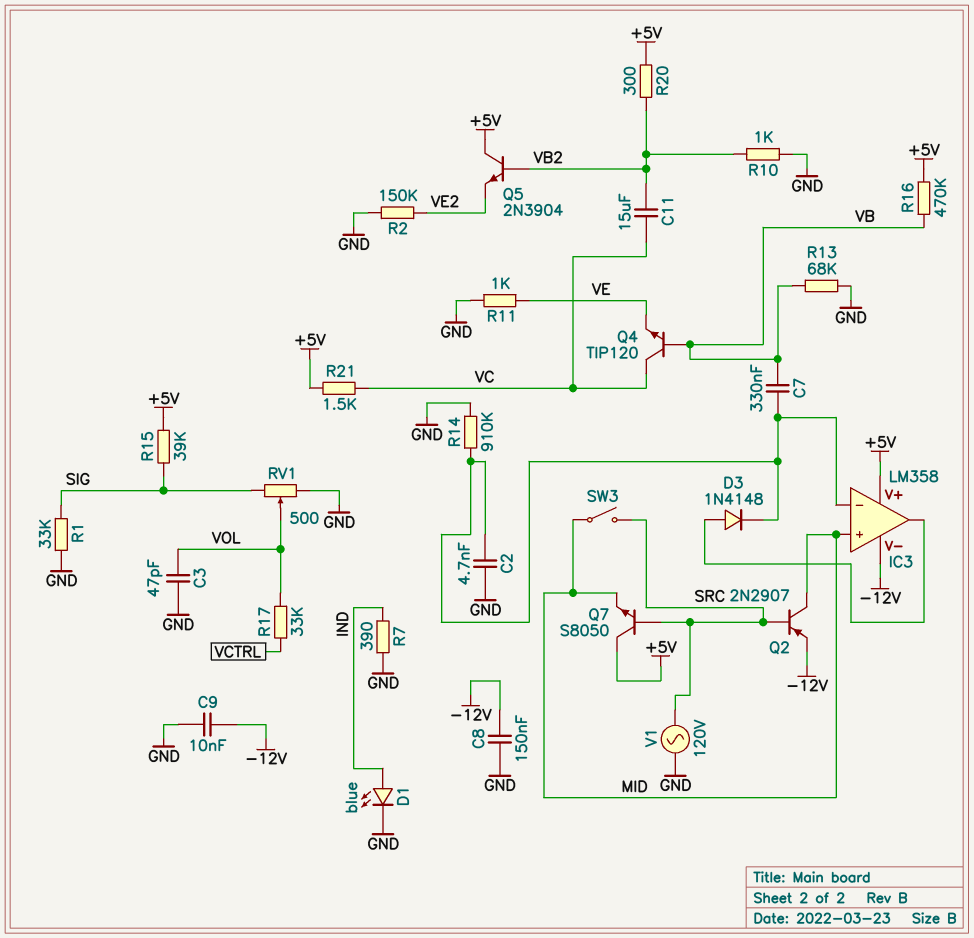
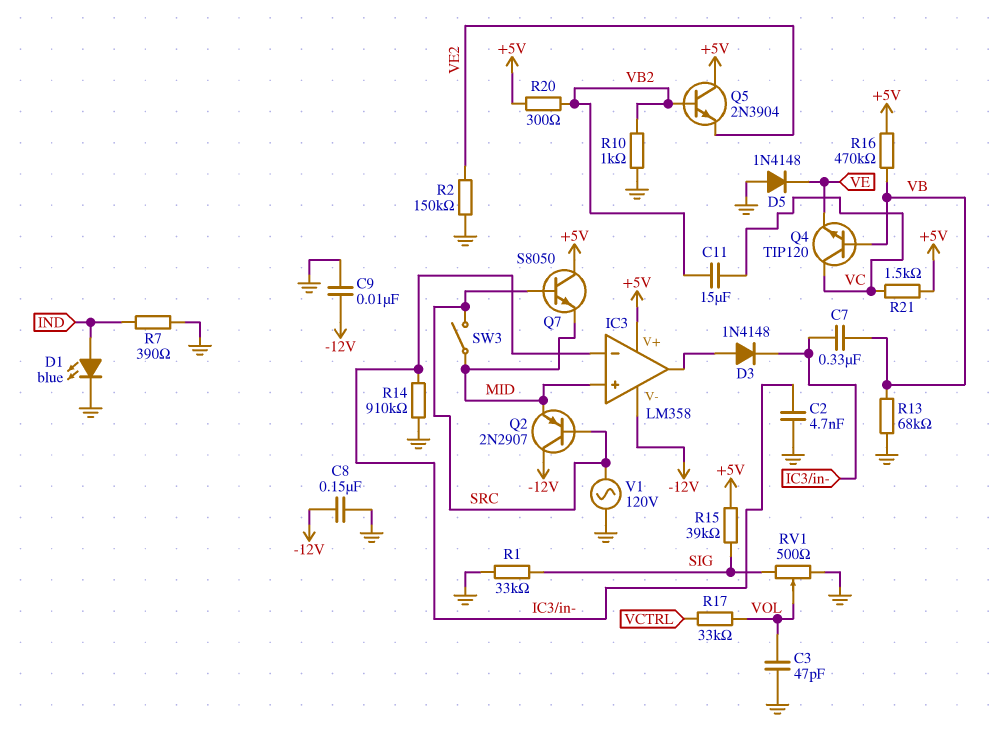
D5: none -> diode 1N4148 (A GND, K VE)
Q2: PNP 2N2907 (B SRC, C MID, E -12V) -> PNP 2N2907 (B SRC, C -12V, E MID)
R11: 1k (GND, VE) -> none

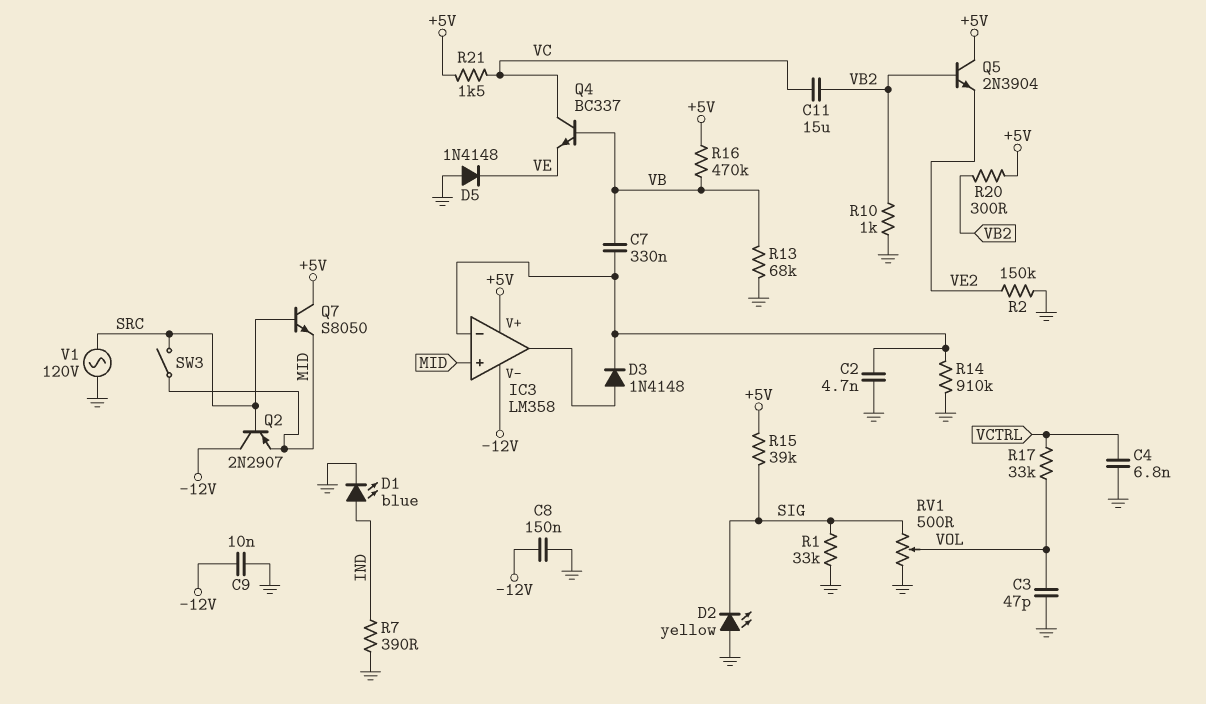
C4: none -> 6.8nF (GND, VCTRL)
D2: none -> LED yellow (A GND, K SIG)
Q4: NPN TIP120 (B VB, C VC, E VE) -> NPN BC337 (B VB, C VC, E VE)

